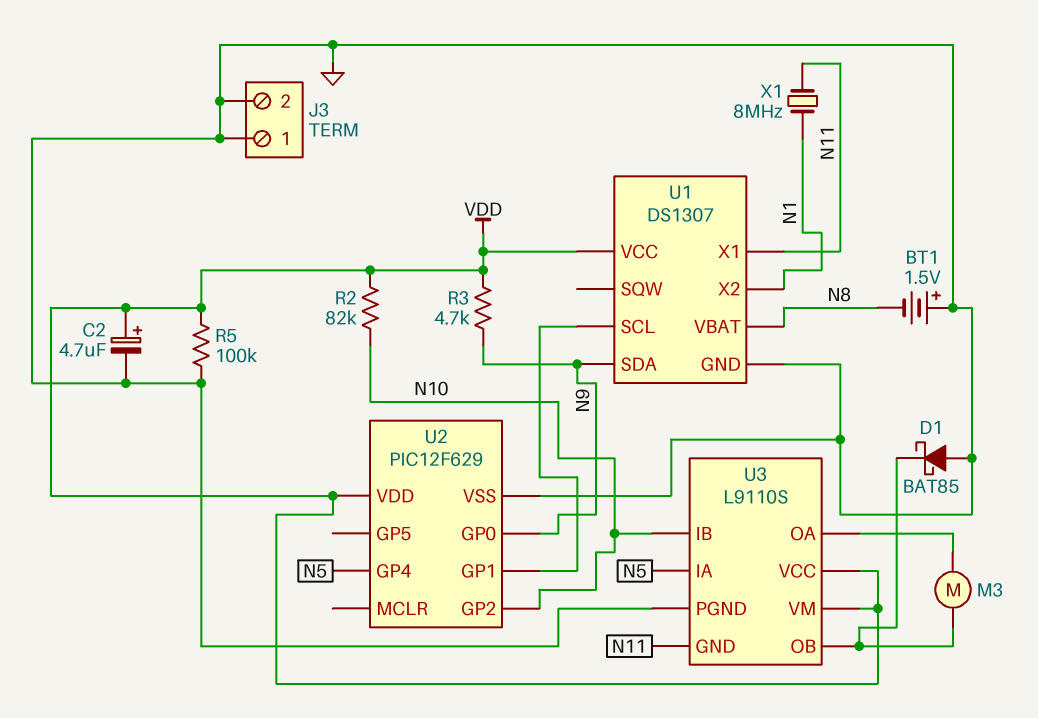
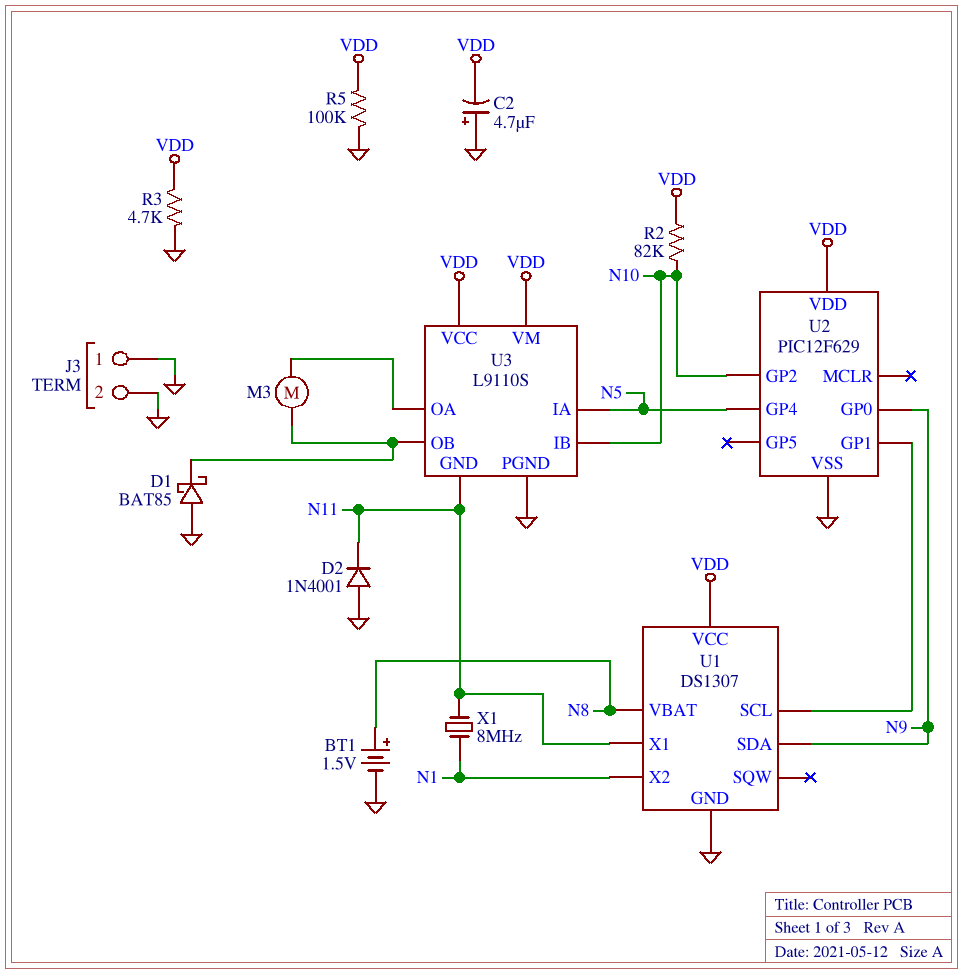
BT1: 1.5V (plus GND, minus N8) -> 1.5V (plus N8, minus GND)
C2: 4.7uF (plus VDD, minus GND) -> 4.7uF (plus GND, minus VDD)
D2: none -> diode 1N4001 (A GND, K N11)
R3: 4.7k (N9, VDD) -> 4.7k (GND, VDD)

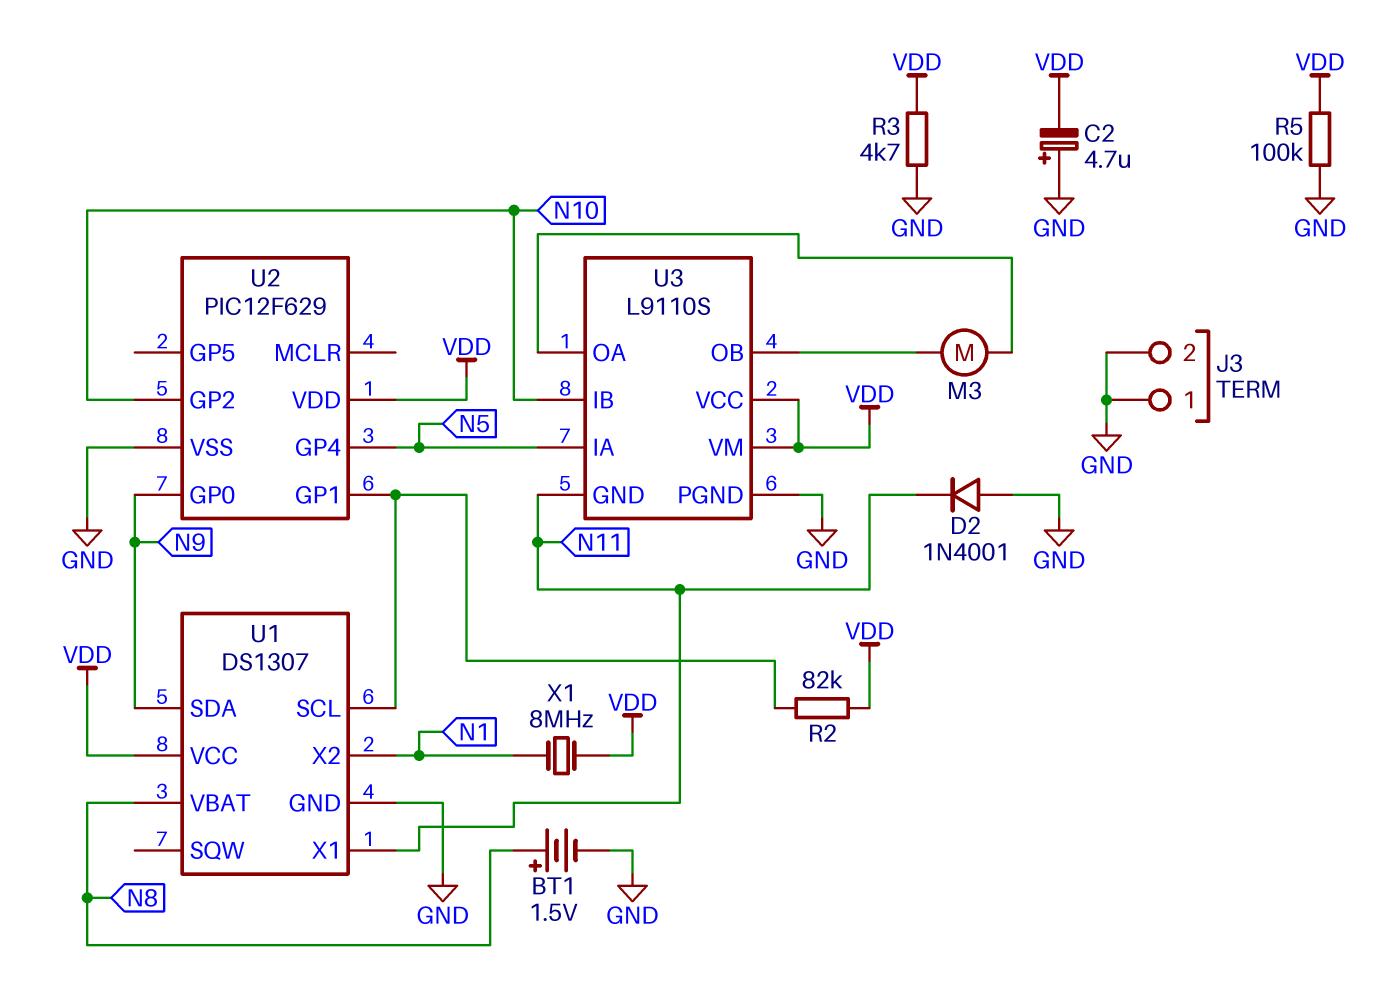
D1: schottky BAT85 (A GND, K U3/OB) -> none
R2: 82k (N10, VDD) -> 82k (U1/SCL, VDD)
X1: 8MHz (N1, N11) -> 8MHz (N1, VDD)

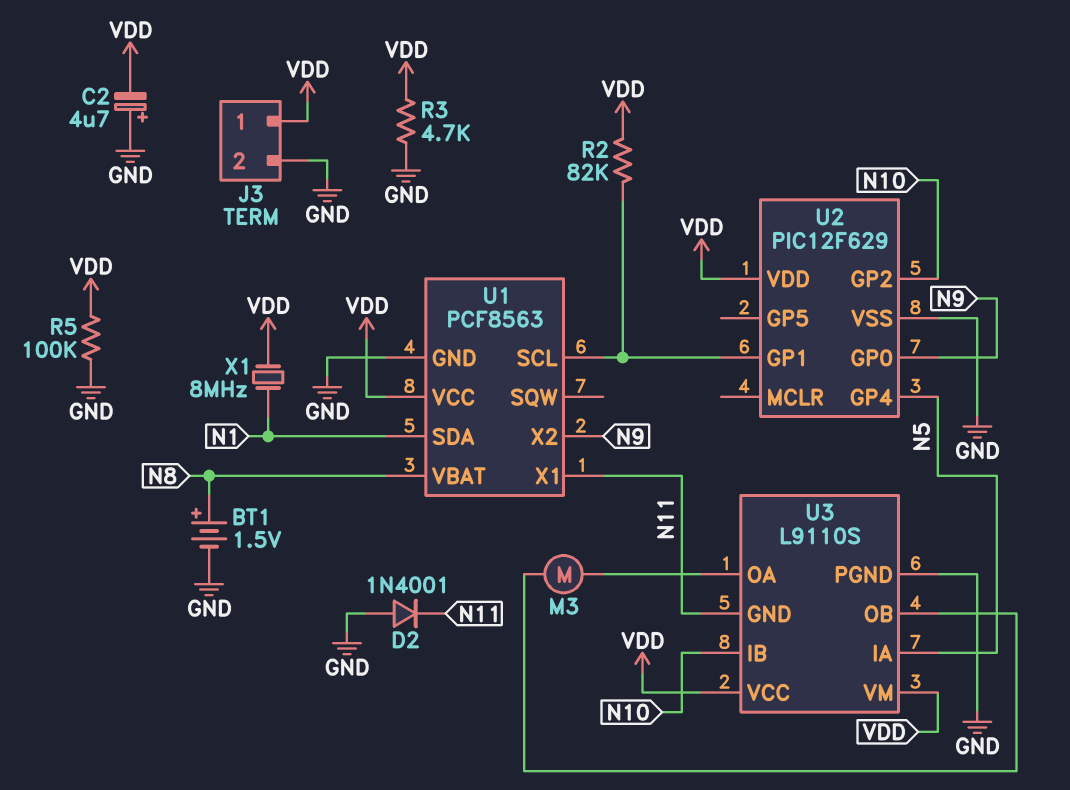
J3 pin 1: GND -> VDD
U1: DS1307 -> PCF8563
U1 pin SDA: N9 -> N1
U1 pin X2: N1 -> N9

